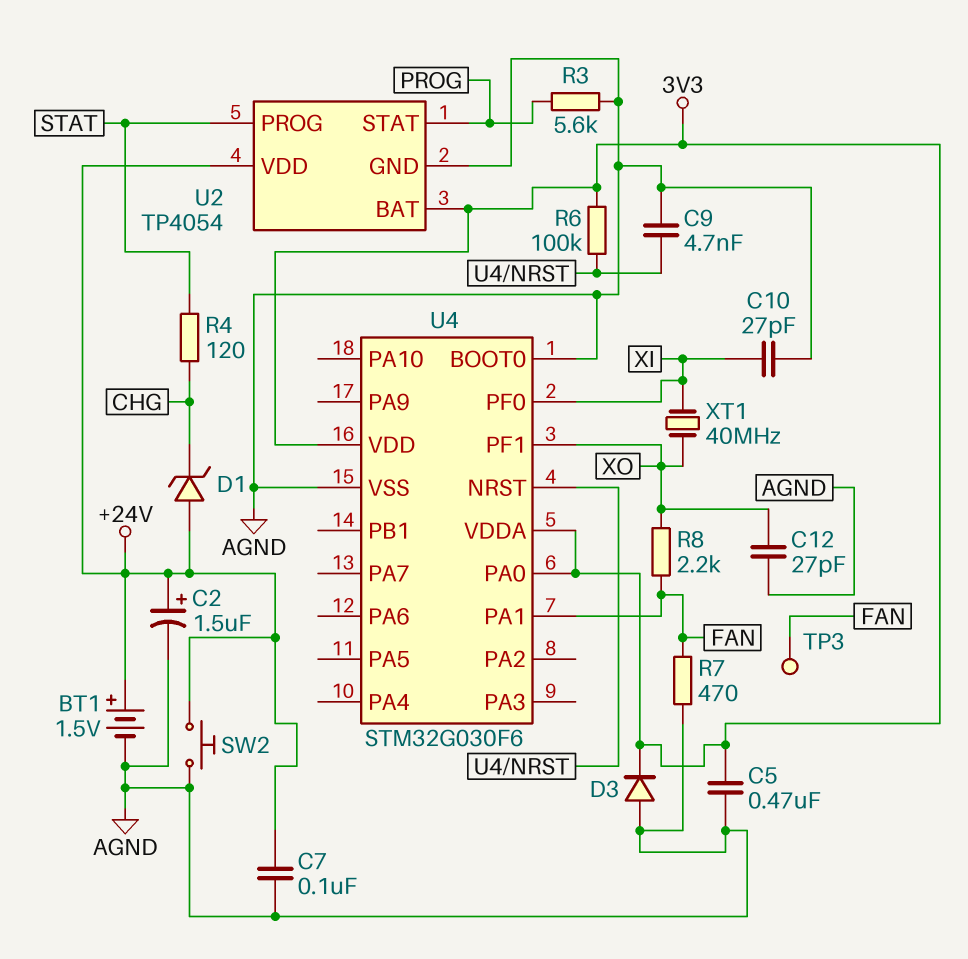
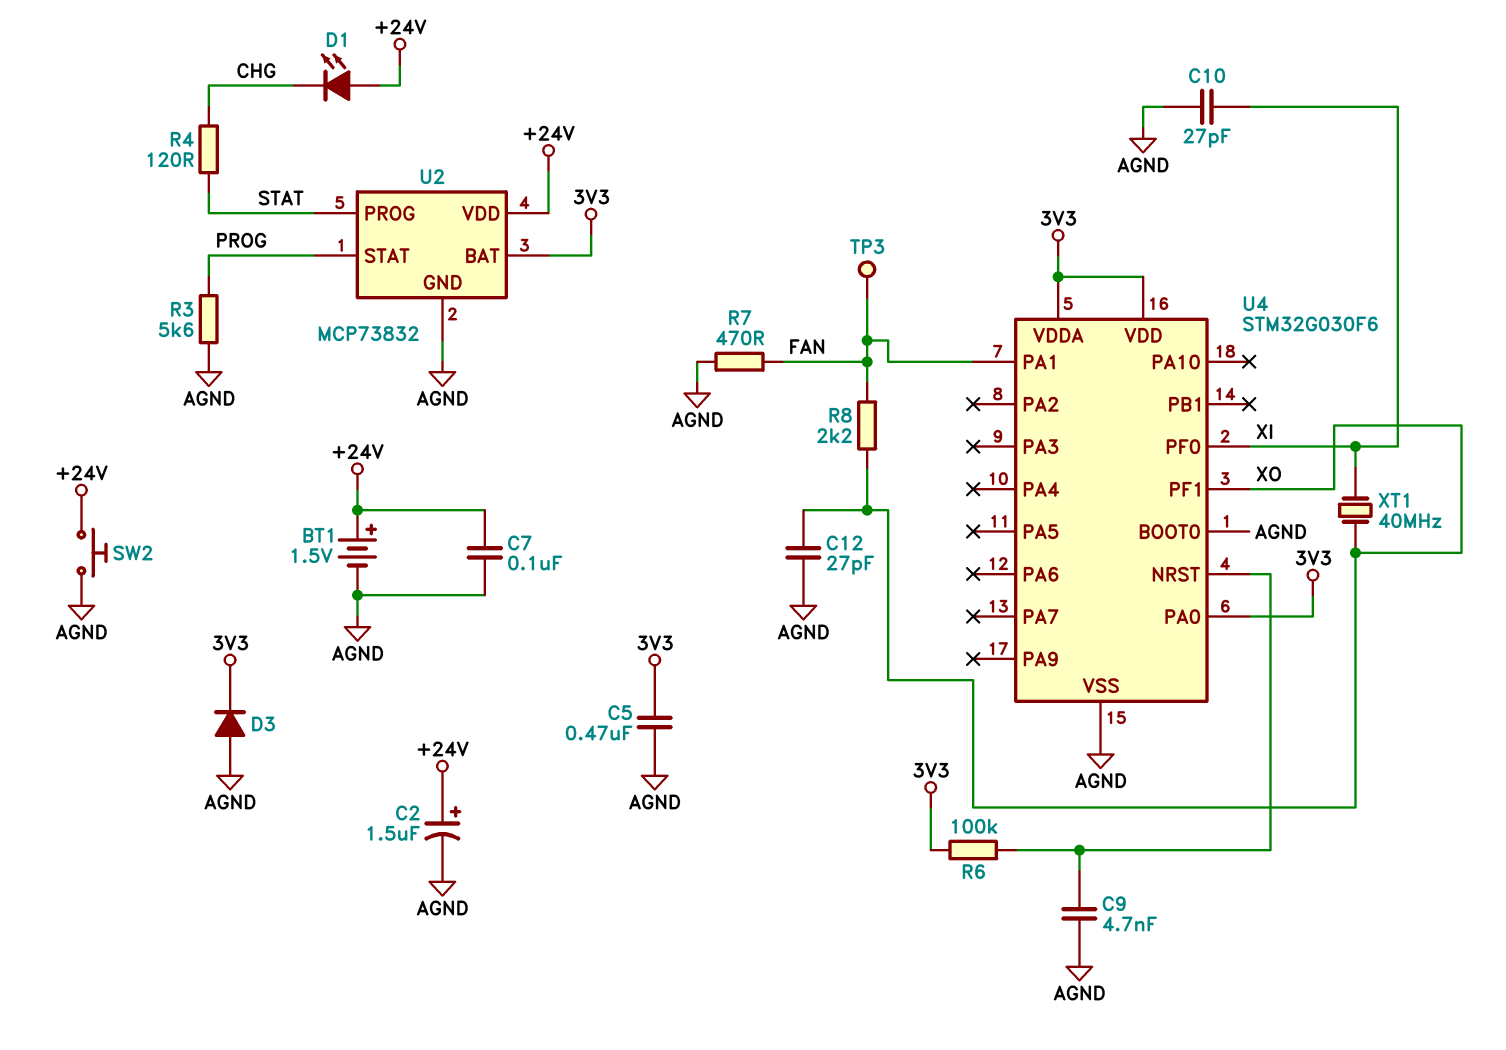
D1: zener (A +24V, K CHG) -> LED (A +24V, K CHG)
U2: TP4054 -> MCP73832

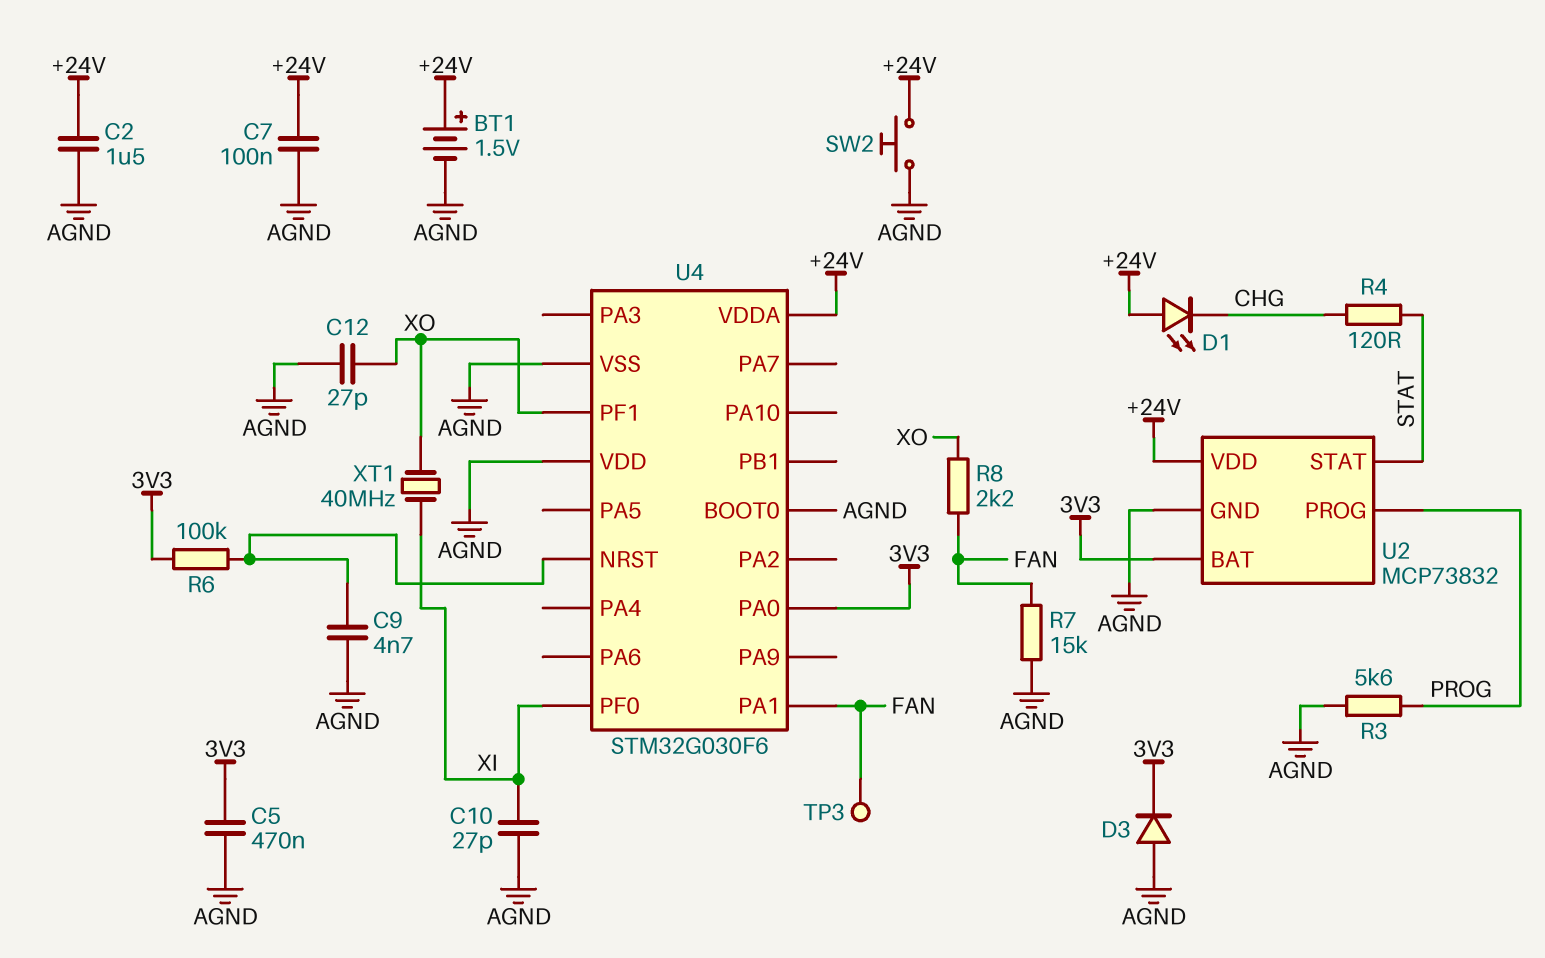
C2: 1.5uF (plus +24V, minus AGND) -> 1.5uF (+24V, AGND)
R7: 470 (AGND, FAN) -> 15k (AGND, FAN)
U2 pin PROG: STAT -> PROG
U2 pin STAT: PROG -> STAT
U4 pin VDD: 3V3 -> AGND
U4 pin VDDA: 3V3 -> +24V

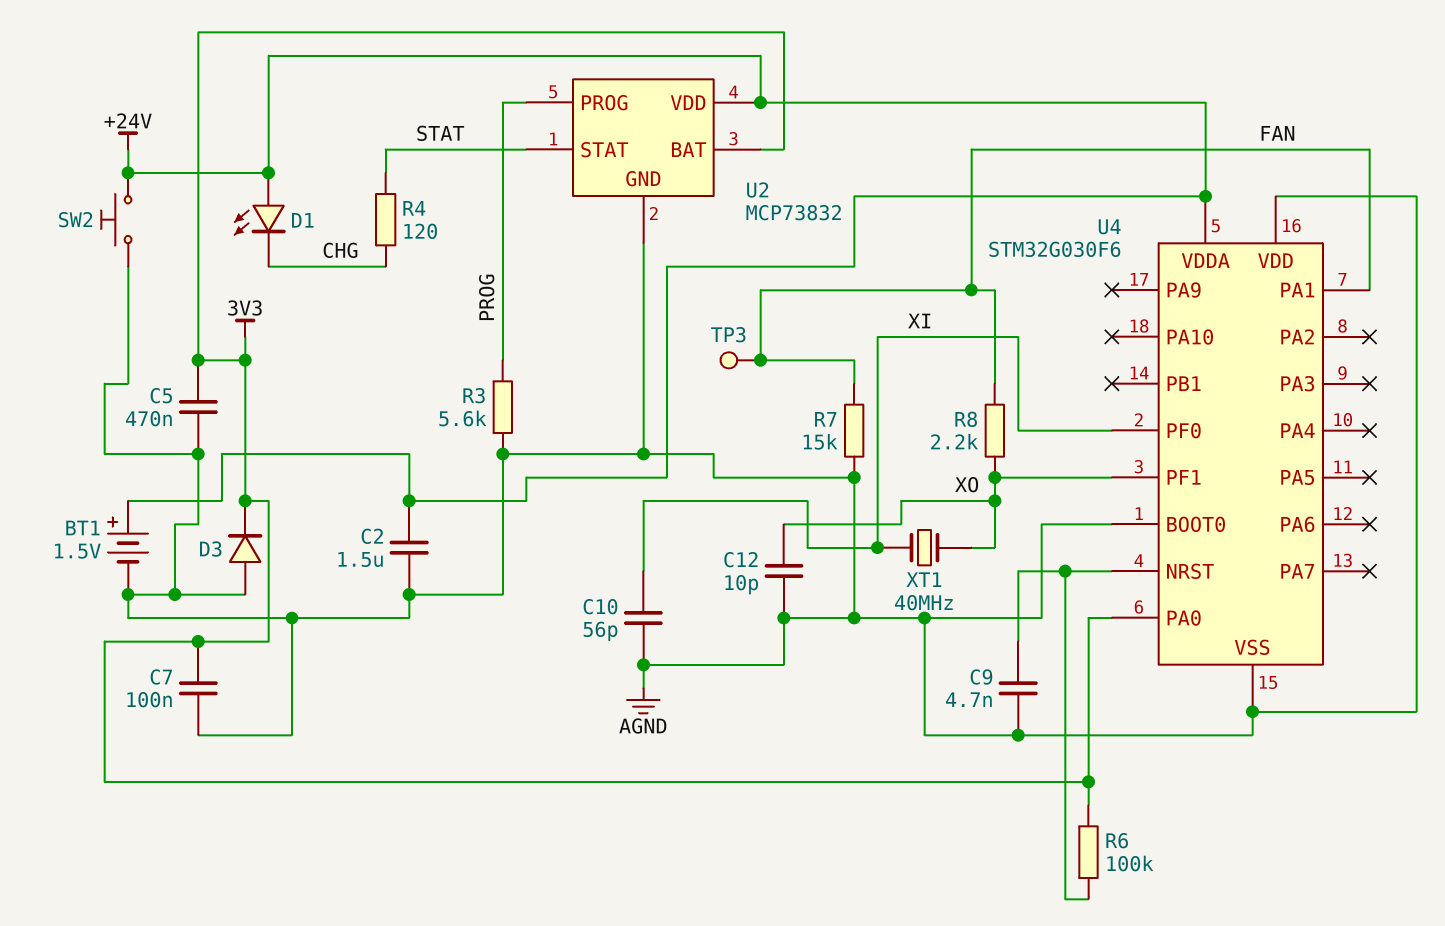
C7: 100nF (+24V, AGND) -> 100nF (3V3, AGND)
C10: 27pF (AGND, XI) -> 56pF (AGND, XI)
C12: 27pF (AGND, XO) -> 10pF (AGND, XO)

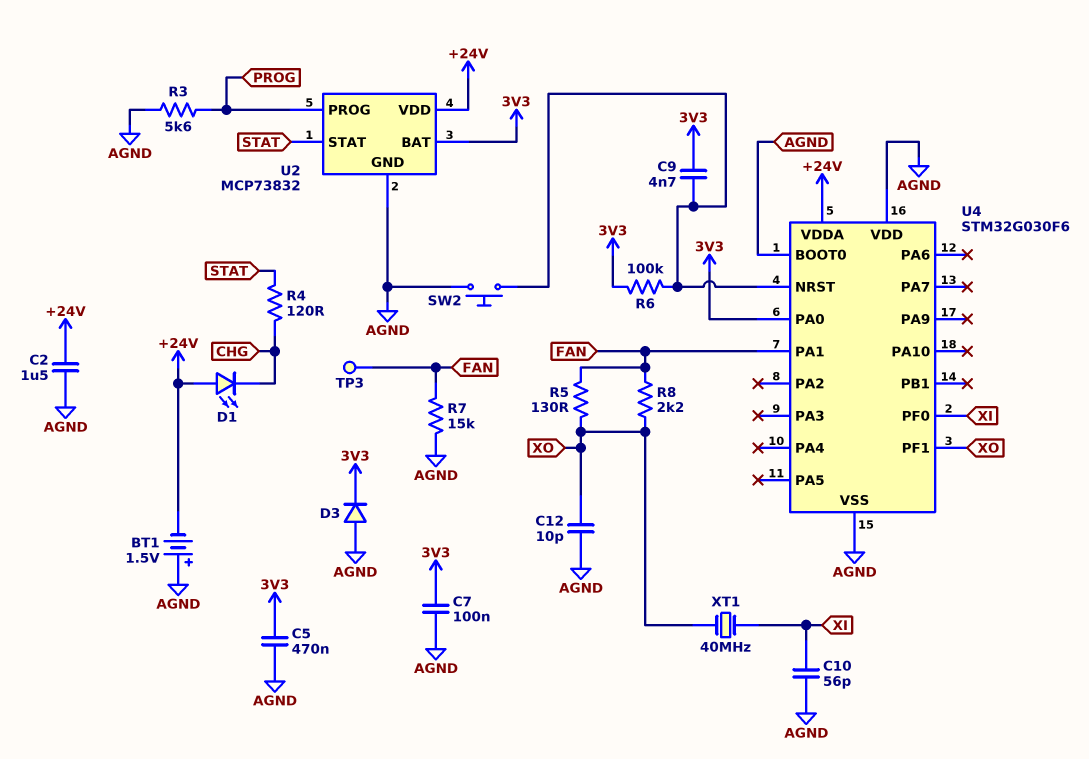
BT1: 1.5V (plus +24V, minus AGND) -> 1.5V (plus AGND, minus +24V)
C9: 4.7nF (AGND, U4/NRST) -> 4.7nF (3V3, U4/NRST)
R5: none -> 130 (FAN, XO)
SW2: button (+24V, AGND) -> button (AGND, U4/NRST)

